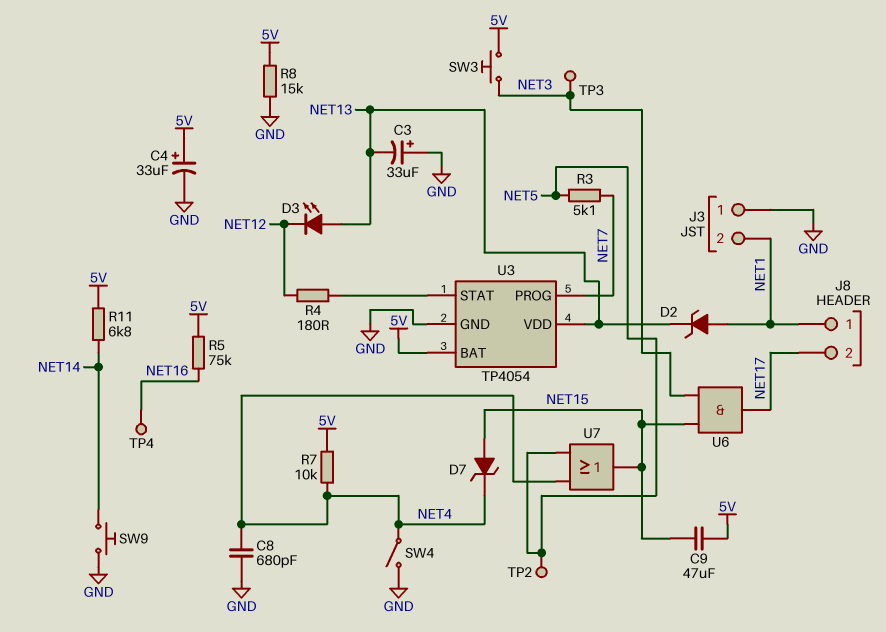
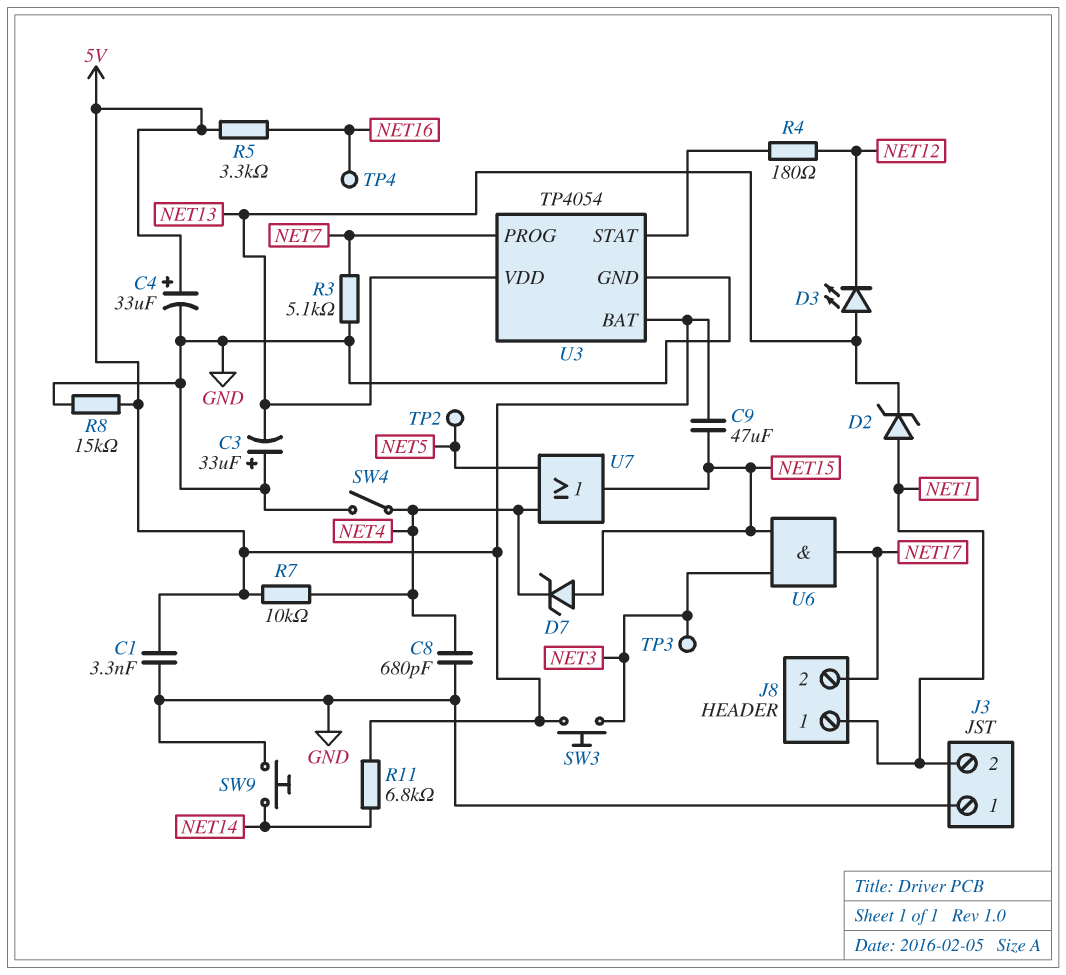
C1: none -> 3.3nF (5V, GND)
R3: 5.1k (NET5, NET7) -> 5.1k (GND, NET7)
R5: 75k (5V, NET16) -> 3.3k (5V, NET16)

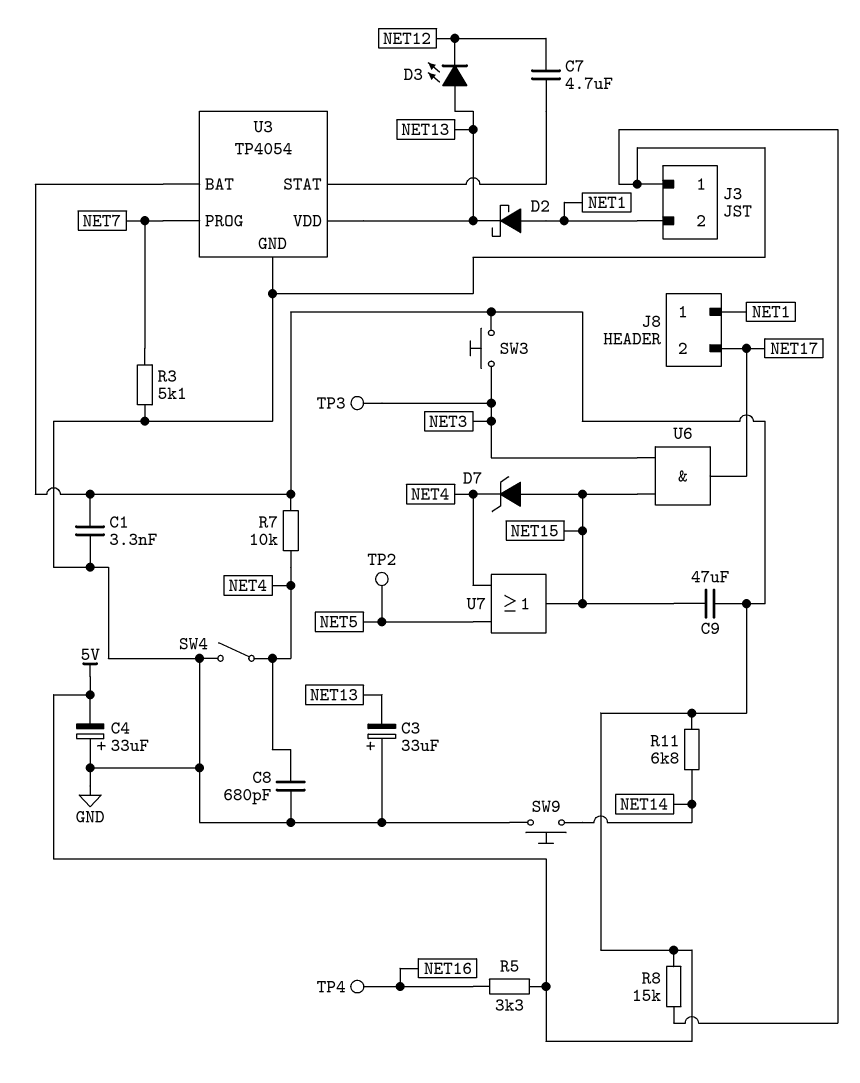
C4: 33uF (plus 5V, minus GND) -> 33uF (plus GND, minus 5V)
C7: none -> 4.7uF (NET12, U3/STAT)
D2: zener (A NET1, K NET13) -> schottky (A NET1, K NET13)
R4: 180 (NET12, U3/STAT) -> none

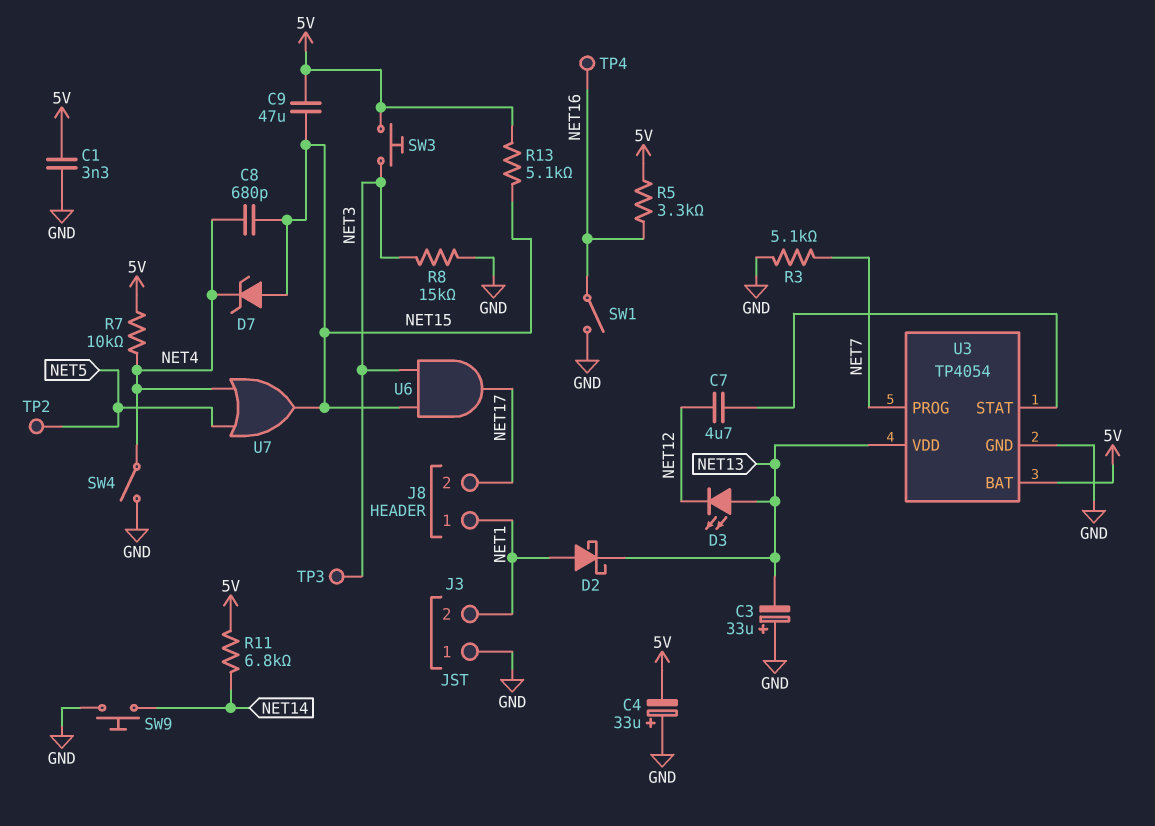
C8: 680pF (GND, NET4) -> 680pF (NET4, NET15)
R8: 15k (5V, GND) -> 15k (GND, NET3)
R13: none -> 5.1k (5V, NET15)
SW1: none -> switch (GND, NET16)

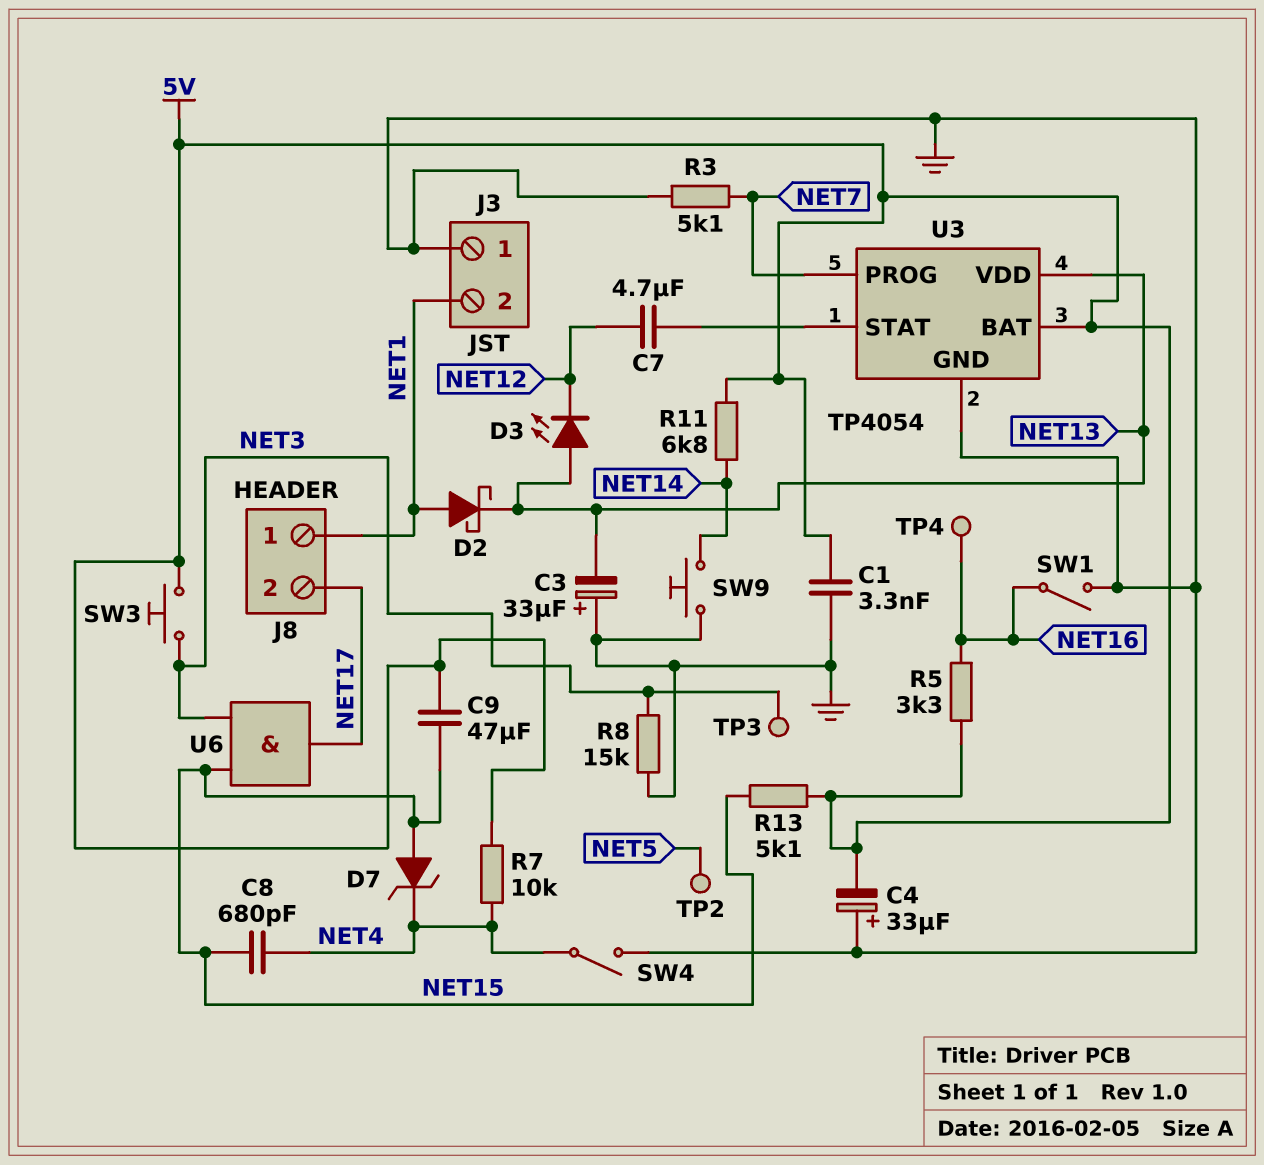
U7: OR (in NET4, in NET5, out NET15) -> none

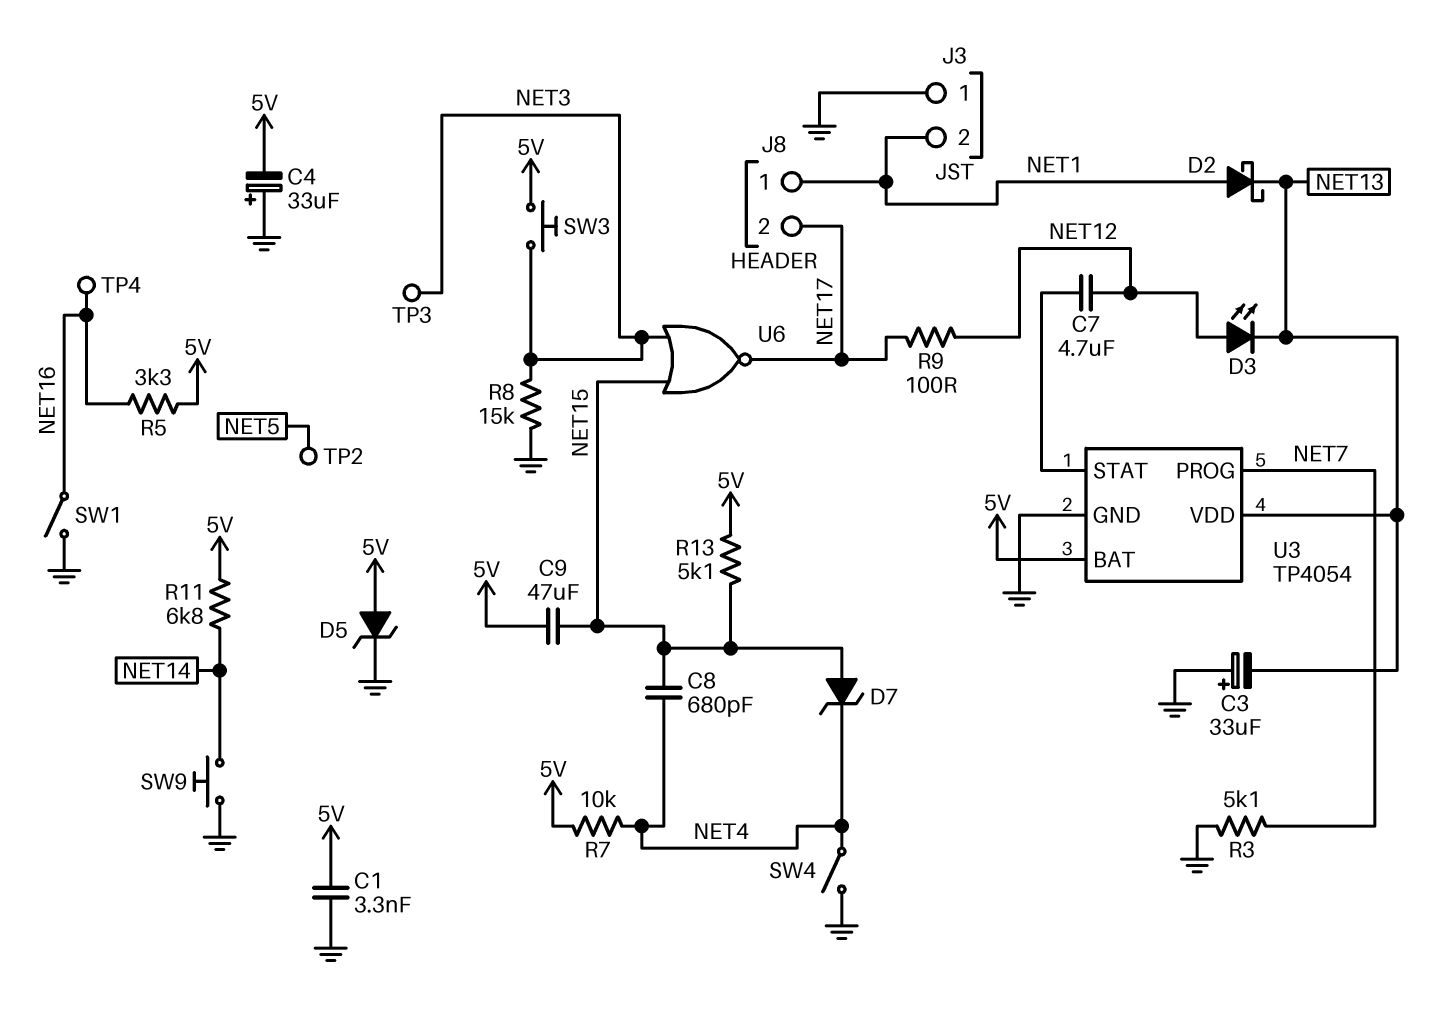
D3: LED (A NET13, K NET12) -> LED (A NET12, K NET13)
D5: none -> zener (A 5V, K GND)
R9: none -> 100 (NET12, NET17)
U6: AND (in NET3, in NET15, out NET17) -> NOR (in NET3, in NET15, out NET17)

